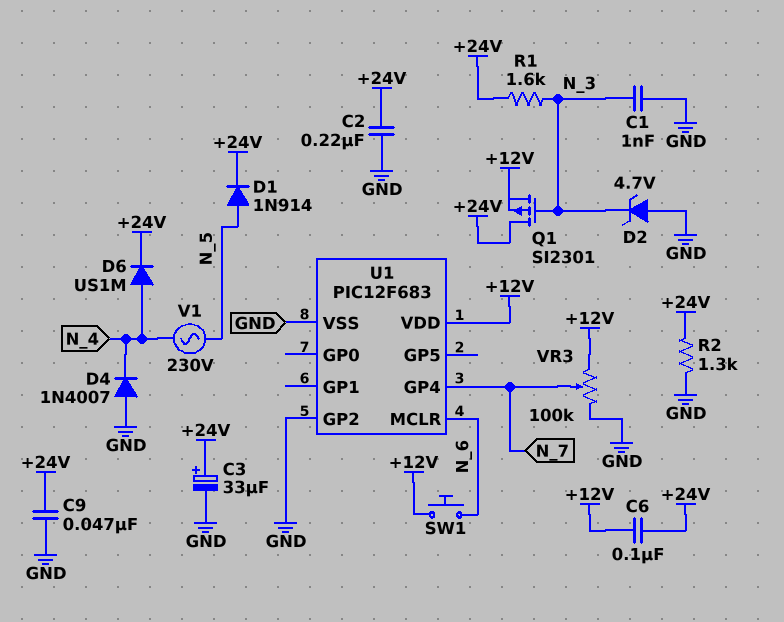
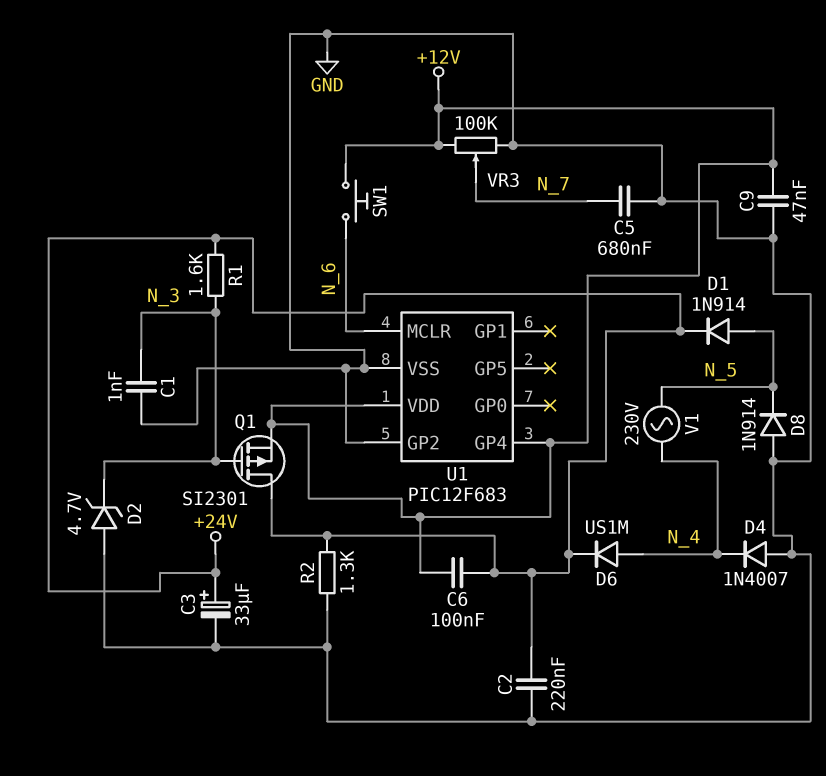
C5: none -> 680nF (GND, N_7)
C9: 47nF (+24V, GND) -> 47nF (+12V, GND)
D8: none -> diode 1N914 (A GND, K N_5)
U1 pin GP4: N_7 -> +12V

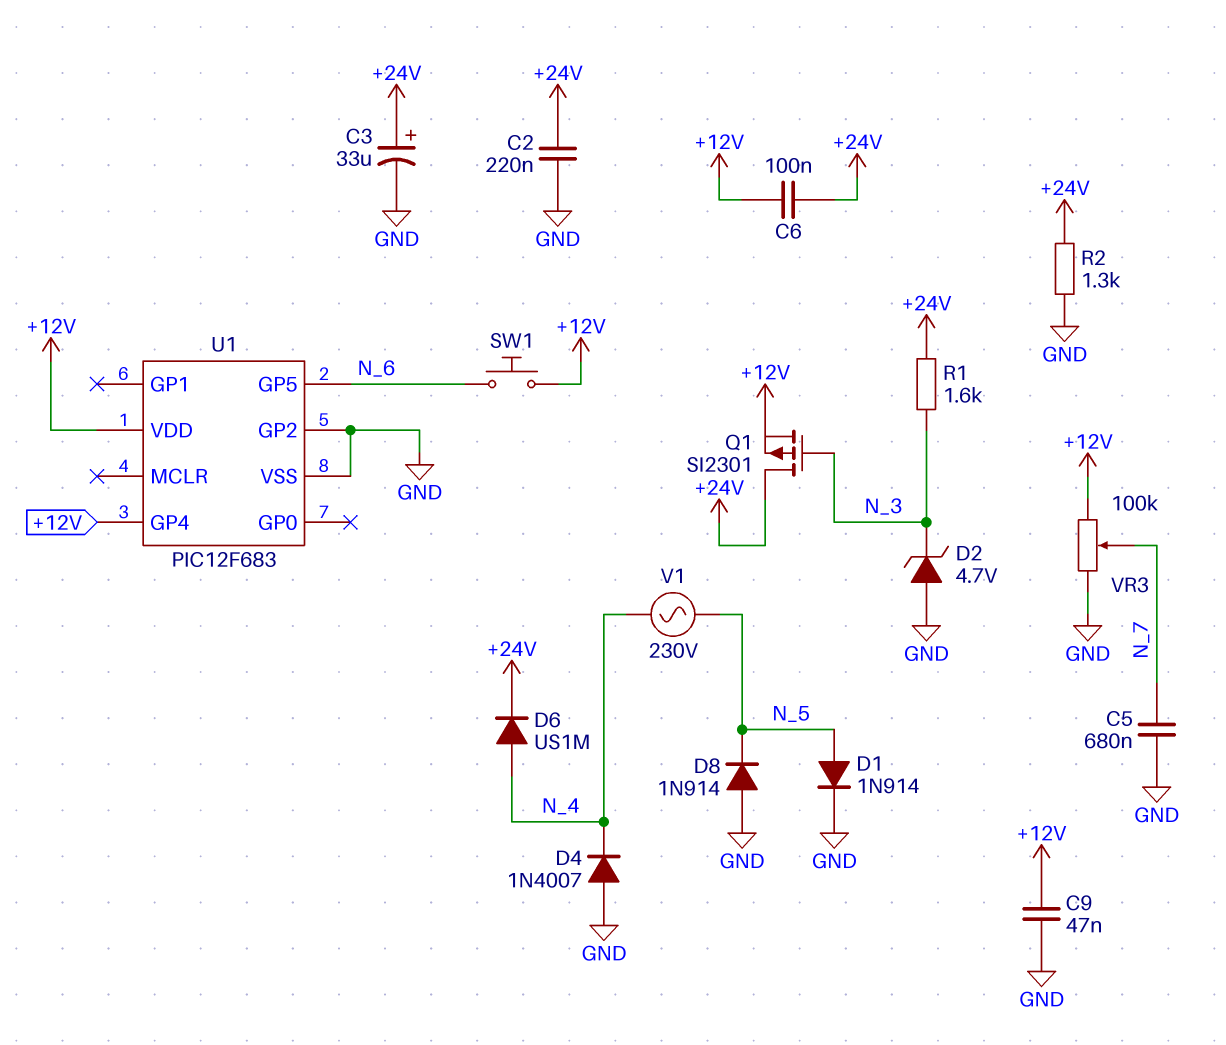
C1: 1nF (GND, N_3) -> none
D1: diode 1N914 (A N_5, K +24V) -> diode 1N914 (A N_5, K GND)
U1 pin GP5: none -> N_6
U1 pin MCLR: N_6 -> none

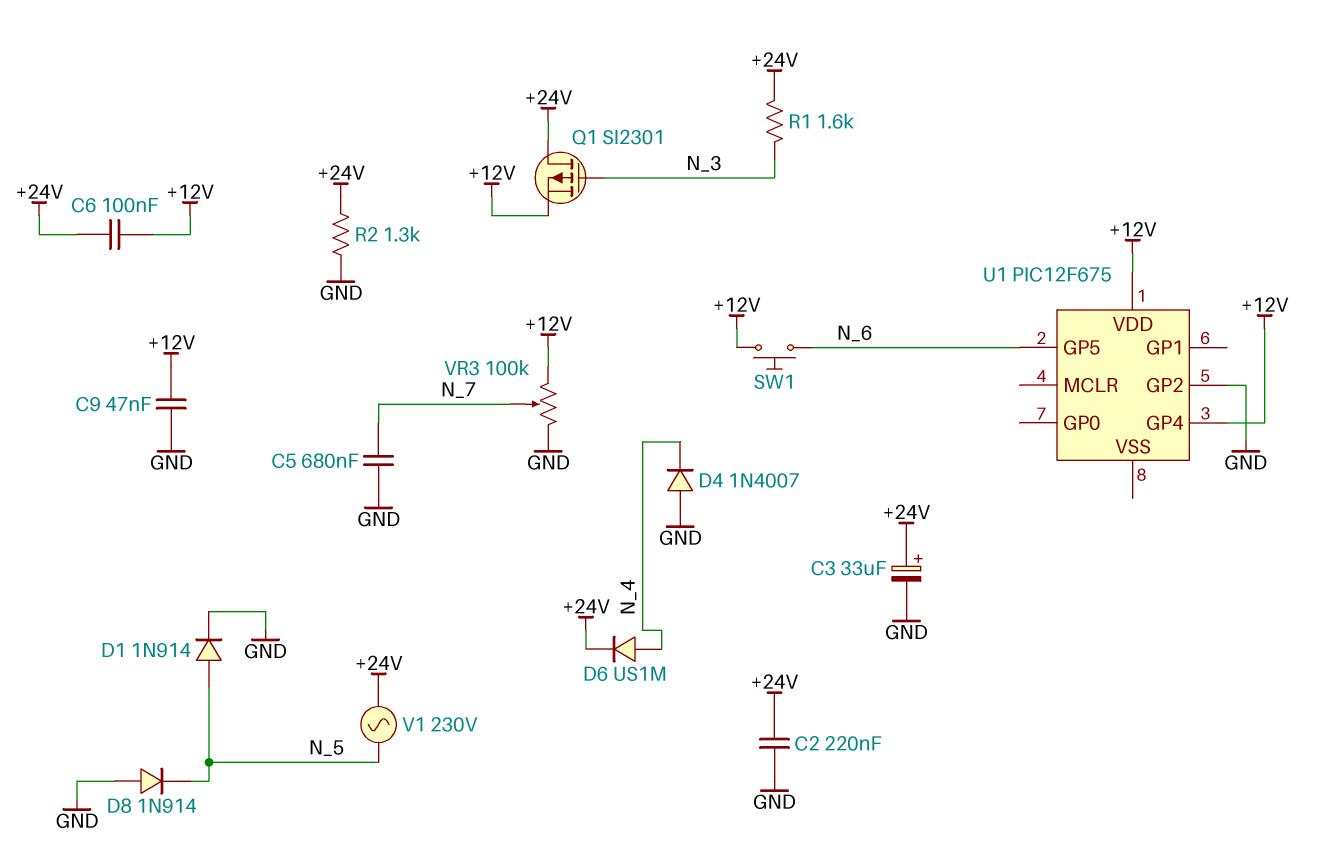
D2: zener 4.7V (A GND, K N_3) -> none
U1: PIC12F683 -> PIC12F675
U1 pin VSS: GND -> none
V1: AC 230V (N_4, N_5) -> AC 230V (+24V, N_5)

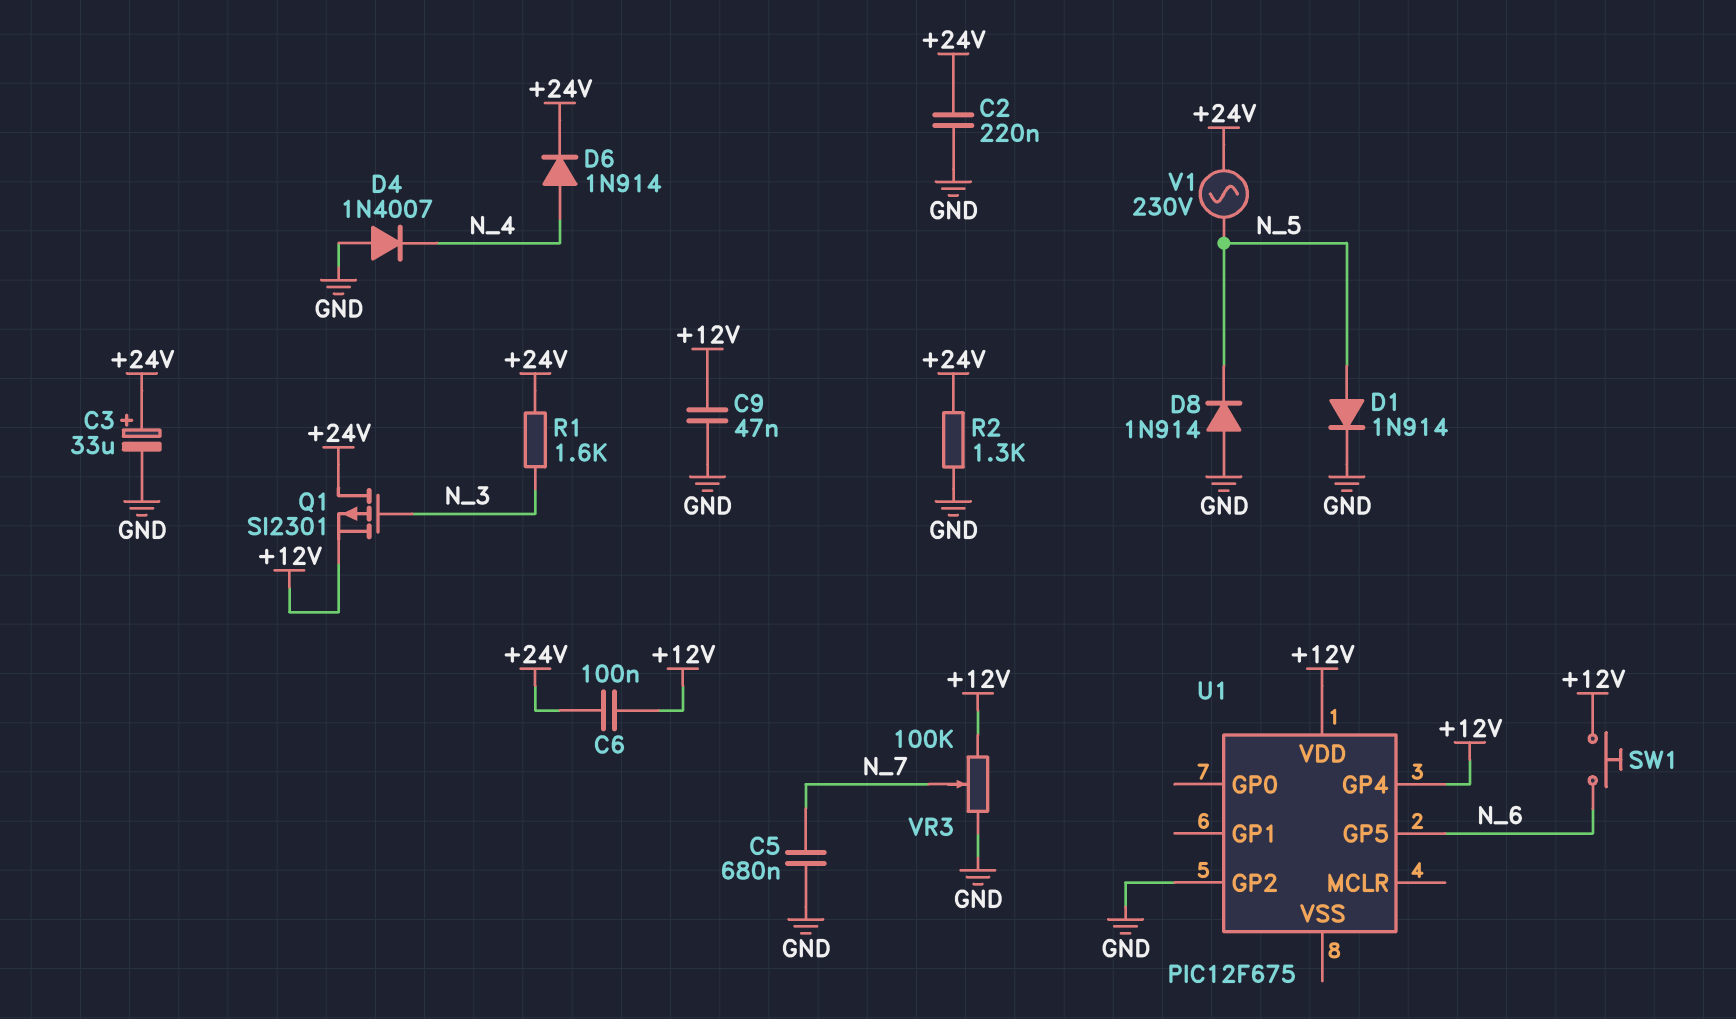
D6: diode US1M (A N_4, K +24V) -> diode 1N914 (A N_4, K +24V)

